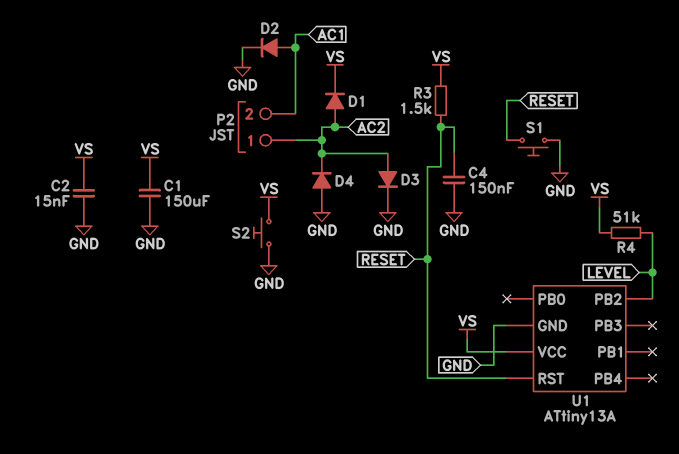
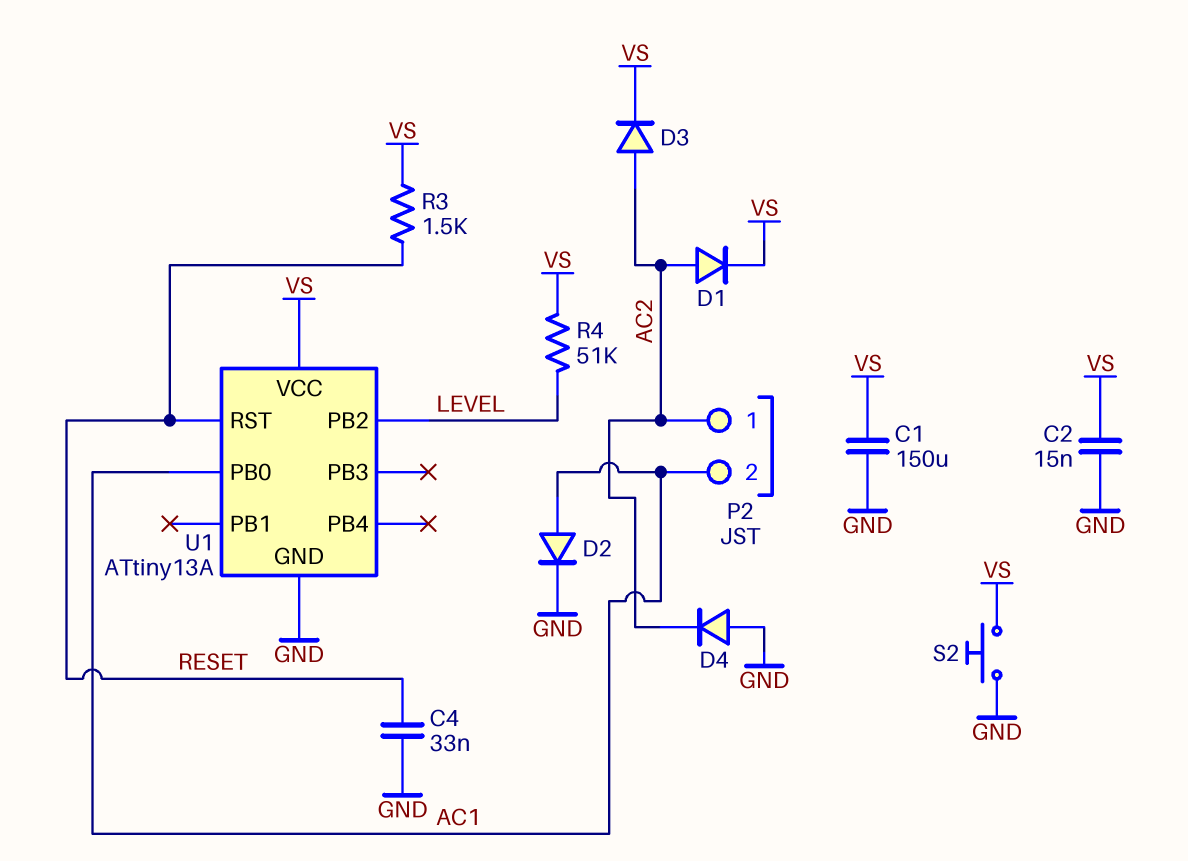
C4: 150nF (GND, RESET) -> 33nF (GND, RESET)
D3: diode (A AC2, K GND) -> diode (A AC2, K VS)
S1: button (GND, RESET) -> none
U1 pin PB0: none -> AC1

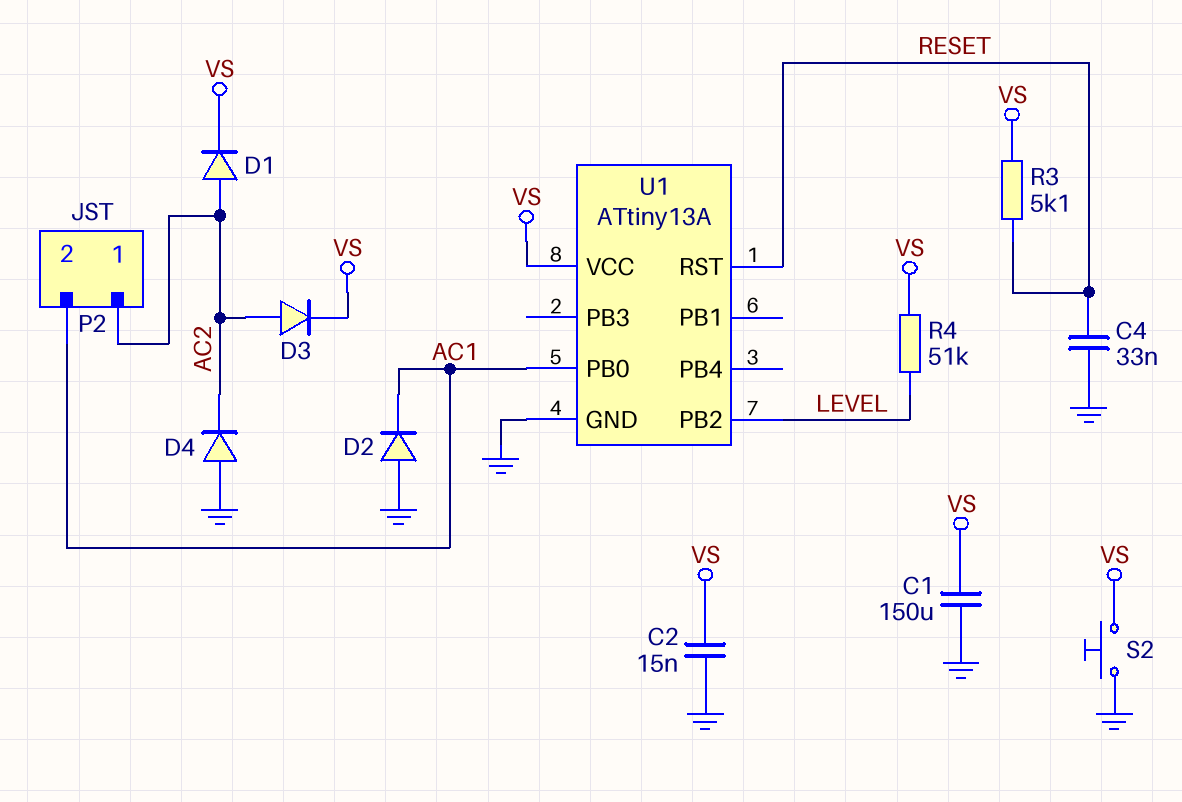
D2: diode (A AC1, K GND) -> diode (A GND, K AC1)
R3: 1.5k (RESET, VS) -> 5.1k (RESET, VS)

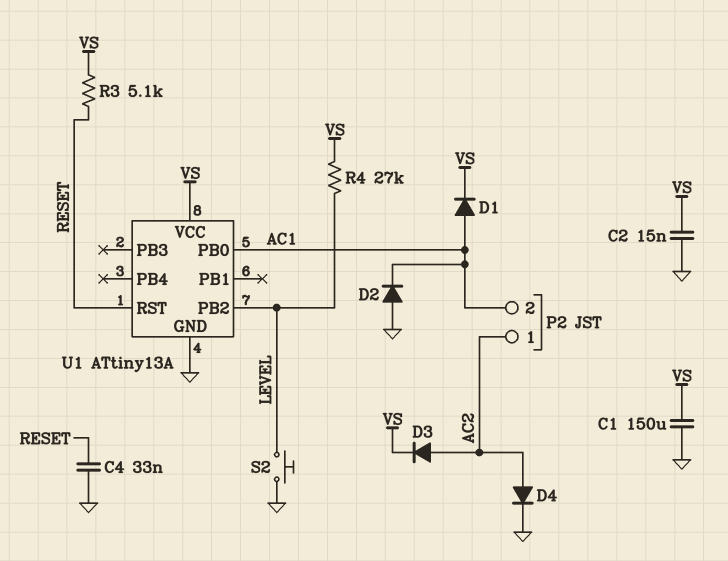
D1: diode (A AC2, K VS) -> diode (A AC1, K VS)
D4: diode (A GND, K AC2) -> diode (A AC2, K GND)
R4: 51k (LEVEL, VS) -> 27k (LEVEL, VS)
S2: button (GND, VS) -> button (GND, LEVEL)

